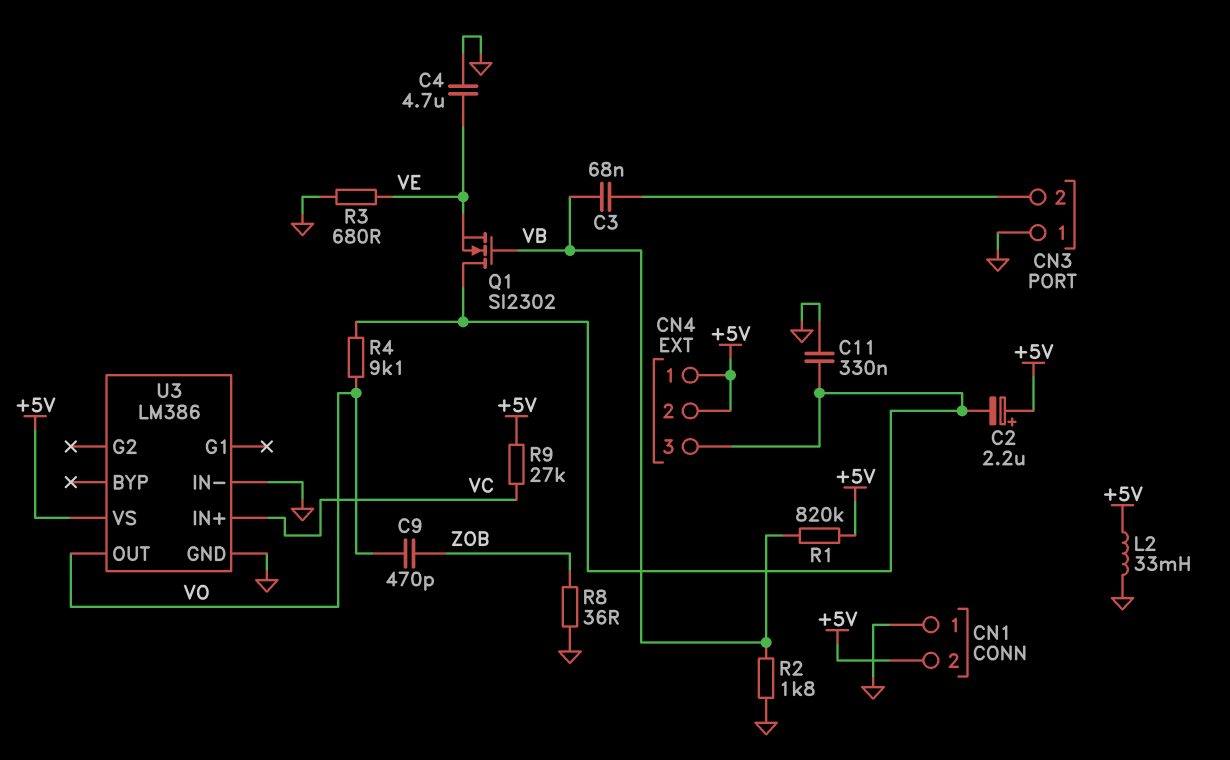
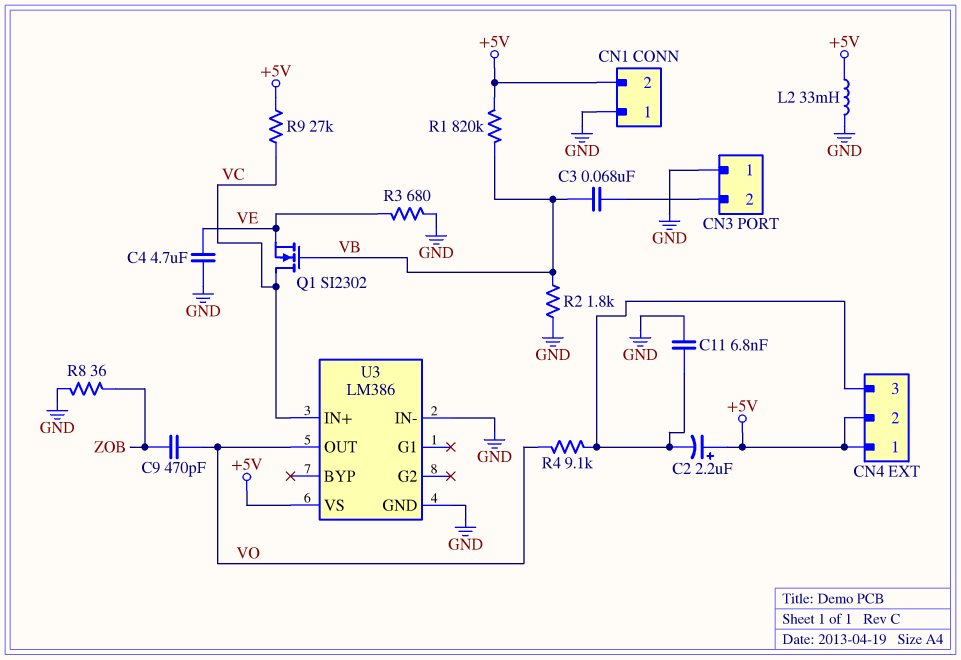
C11: 330nF (CN4/3, GND) -> 6.8nF (CN4/3, GND)
Q1: NMOS SI2302 (G VB, D CN4/3, S VE) -> NMOS SI2302 (G VB, D VC, S VE)

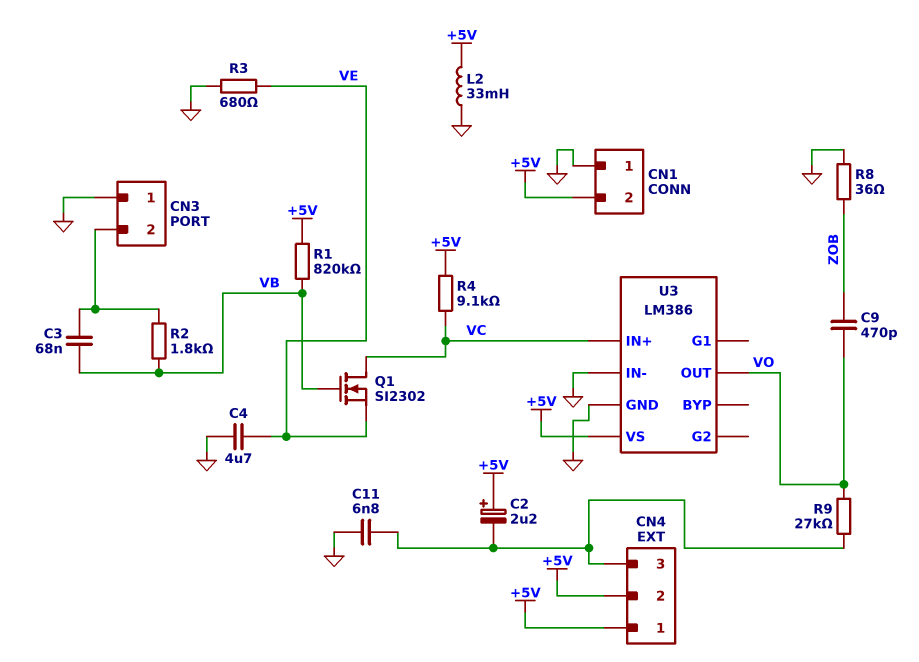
R2: 1.8k (GND, VB) -> 1.8k (CN3/2, VB)
R4: 9.1k (CN4/3, VO) -> 9.1k (+5V, VC)
R9: 27k (+5V, VC) -> 27k (CN4/3, VO)

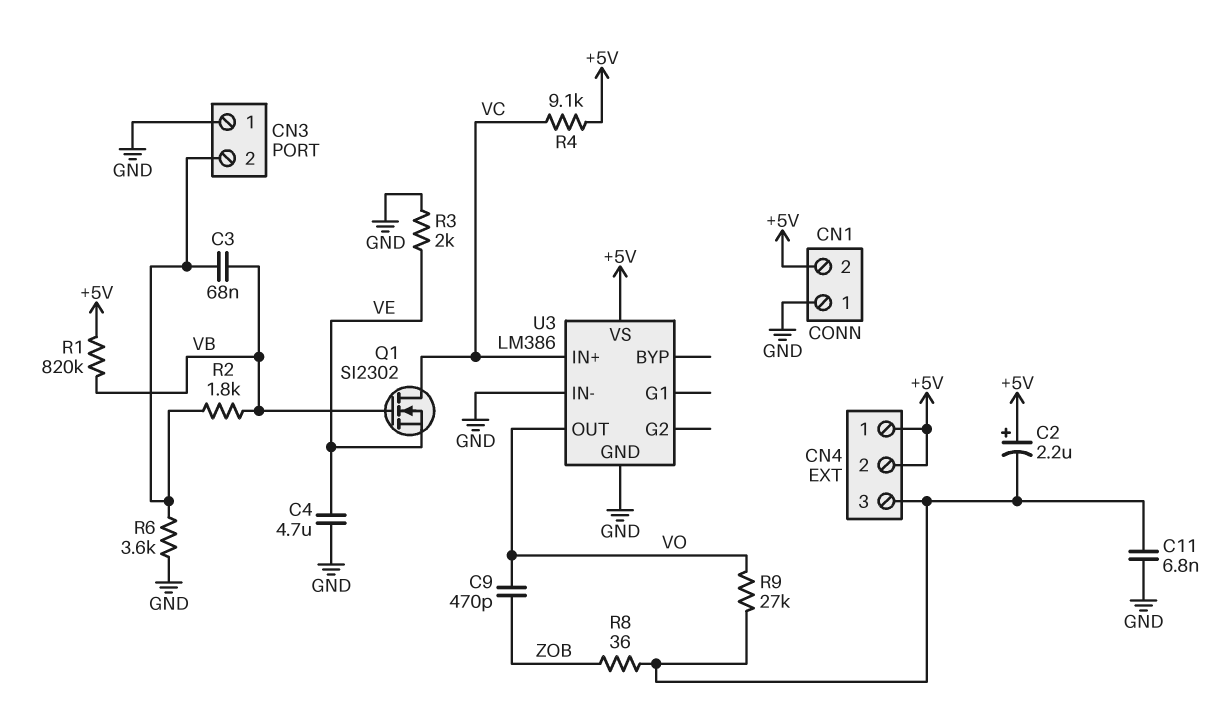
L2: 33mH (+5V, GND) -> none
R3: 680 (GND, VE) -> 2k (GND, VE)
R6: none -> 3.6k (CN3/2, GND)
R8: 36 (GND, ZOB) -> 36 (CN4/3, ZOB)

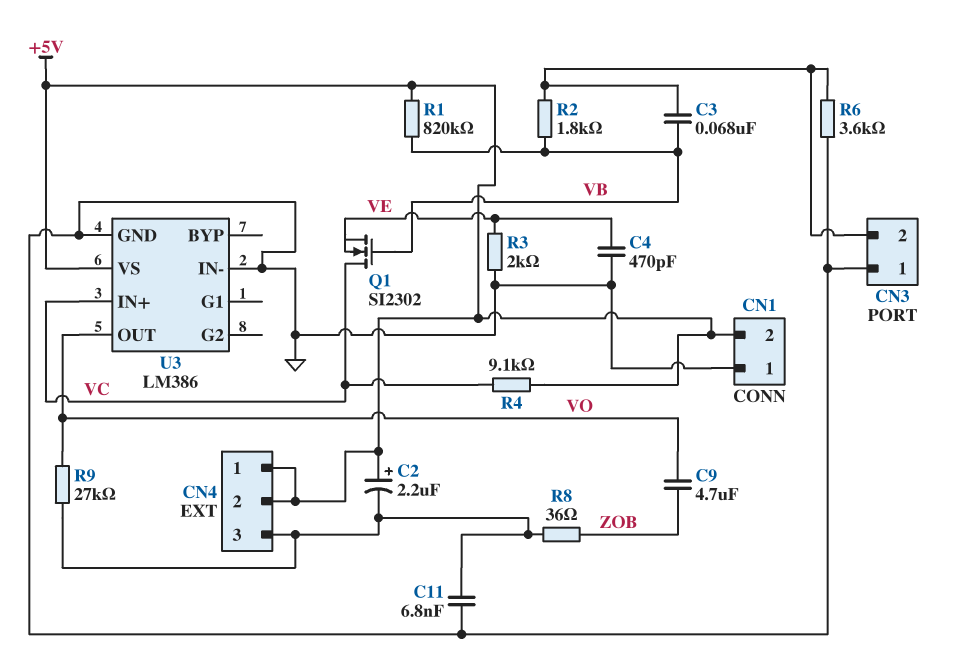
C4: 4.7uF (GND, VE) -> 470pF (GND, VE)
C9: 470pF (VO, ZOB) -> 4.7uF (VO, ZOB)

